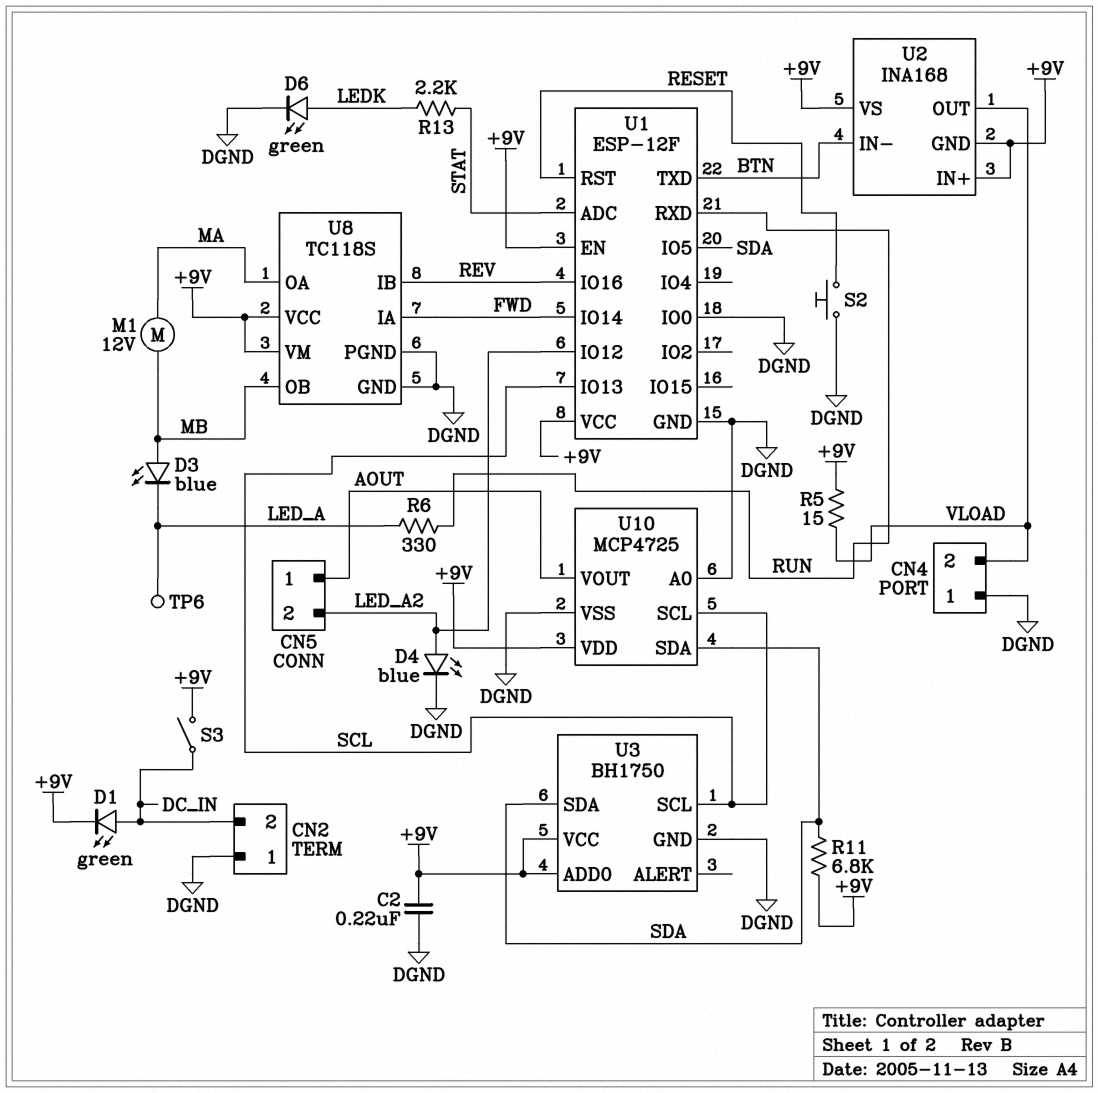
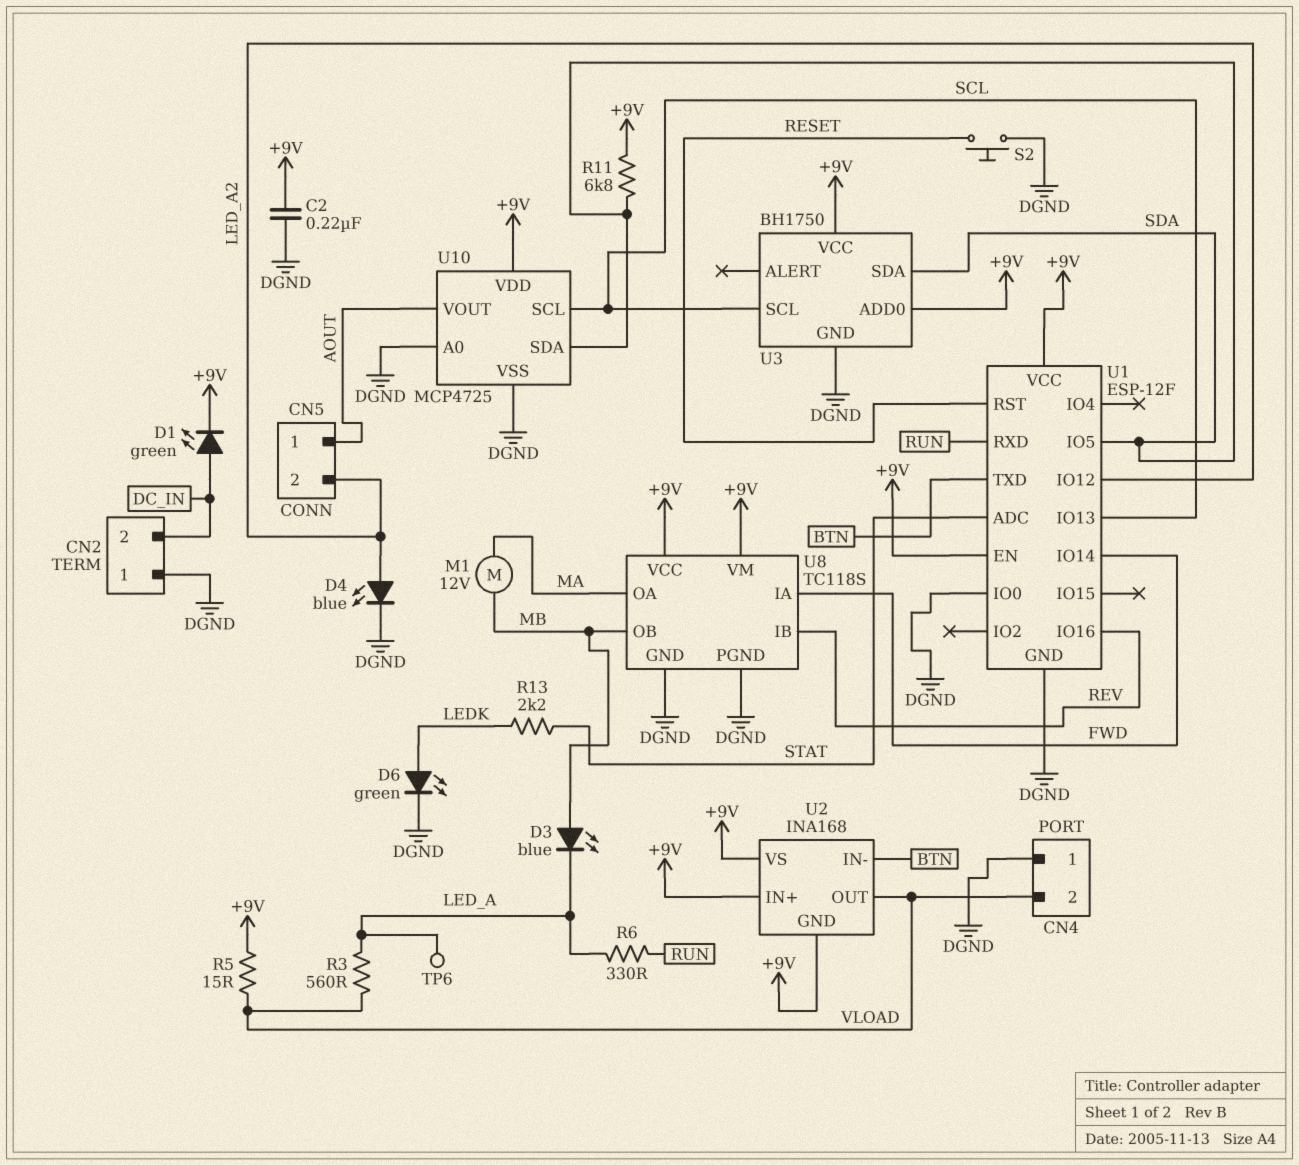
R3: none -> 560 (LED_A, VLOAD)
S3: switch (+9V, DC_IN) -> none

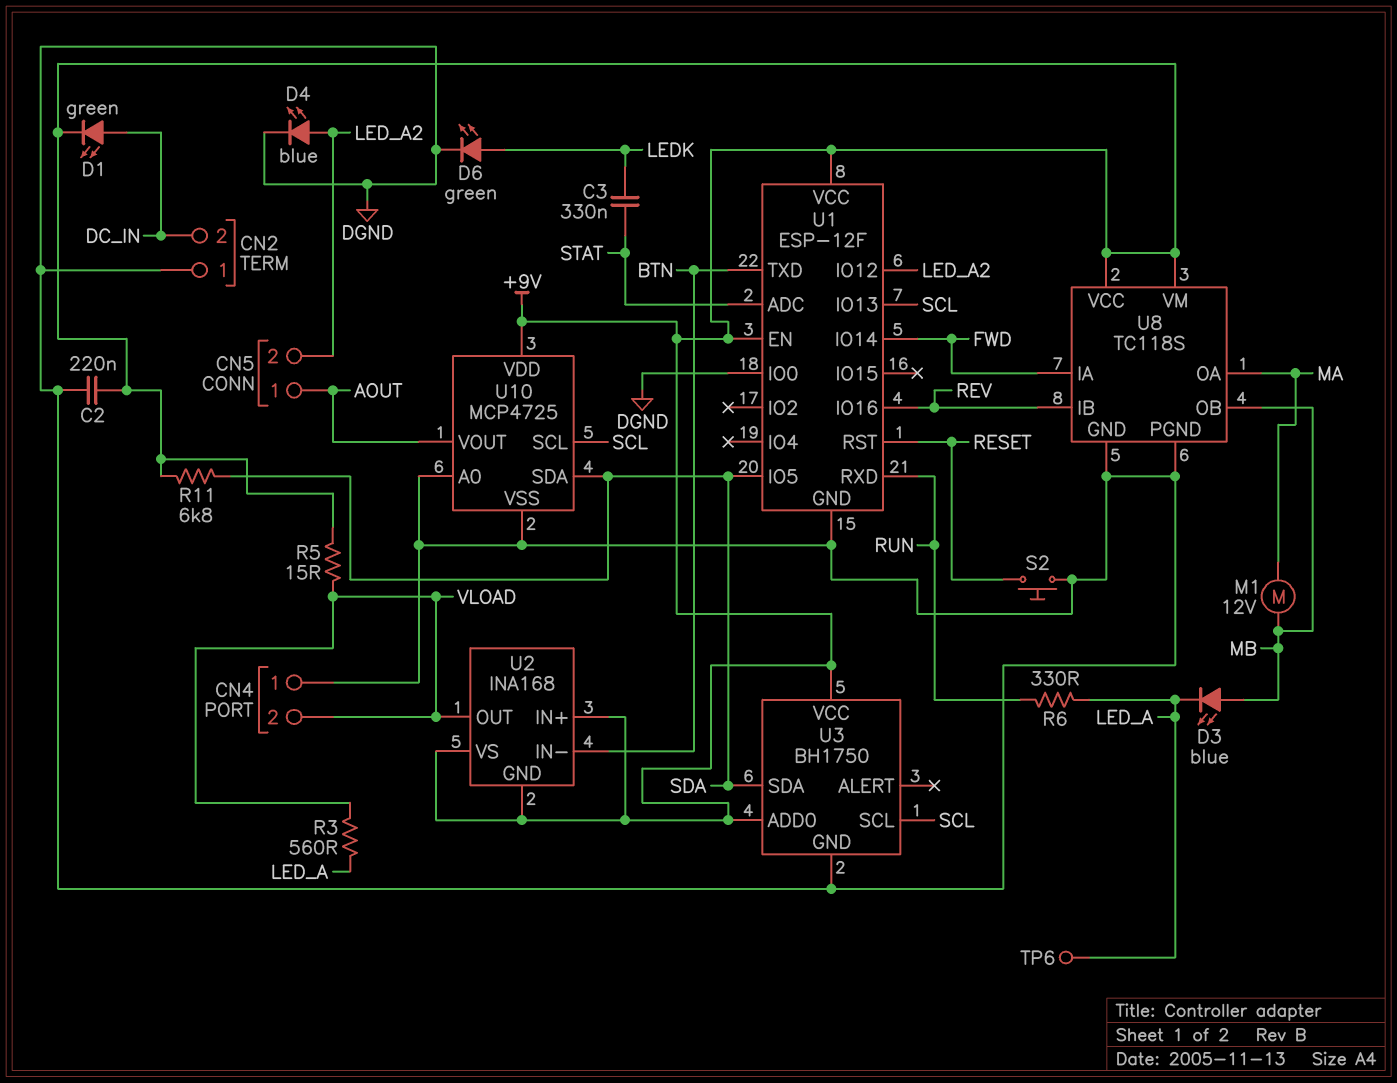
C3: none -> 330nF (LEDK, STAT)
R13: 2.2k (LEDK, STAT) -> none

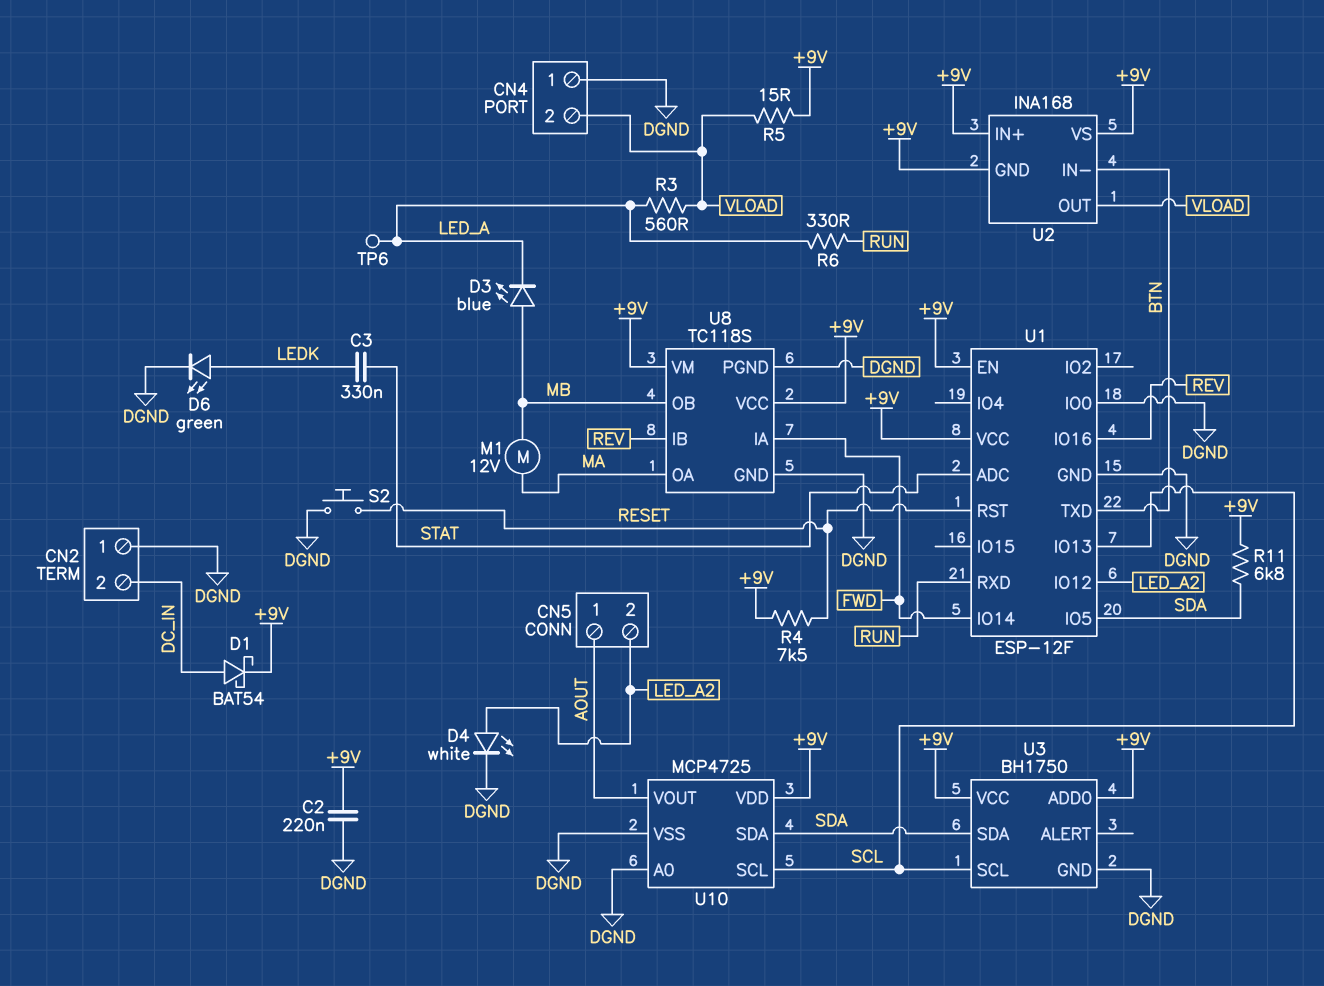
D1: LED green (A DC_IN, K +9V) -> schottky BAT54 (A DC_IN, K +9V)
D4: LED blue (A LED_A2, K DGND) -> LED white (A LED_A2, K DGND)
R4: none -> 7.5k (+9V, RESET)

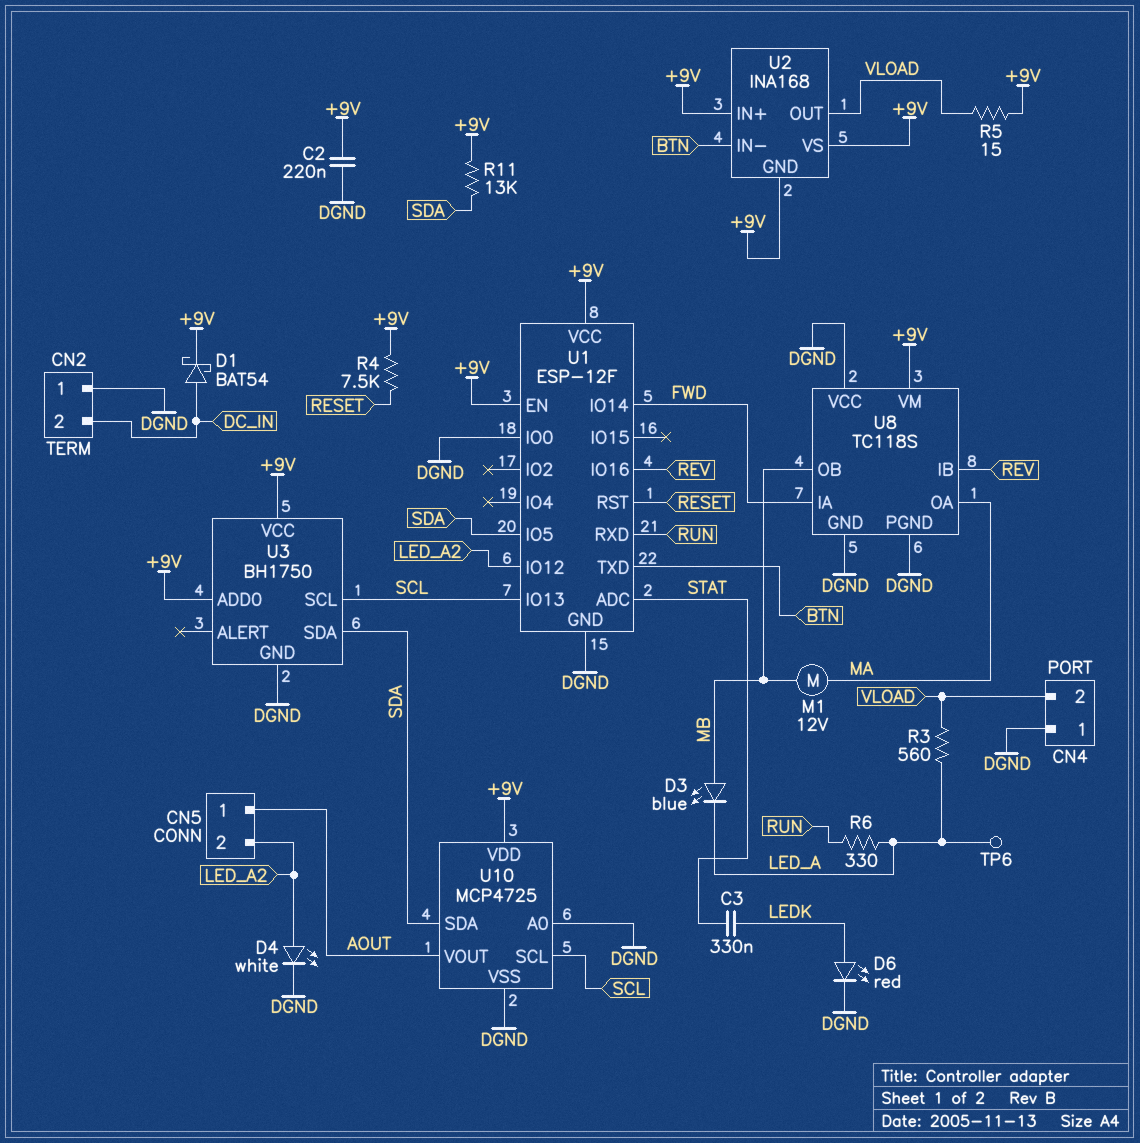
D6: LED green (A LEDK, K DGND) -> LED red (A LEDK, K DGND)
R11: 6.8k (+9V, SDA) -> 13k (+9V, SDA)
S2: button (DGND, RESET) -> none
U8 pin VCC: +9V -> DGND

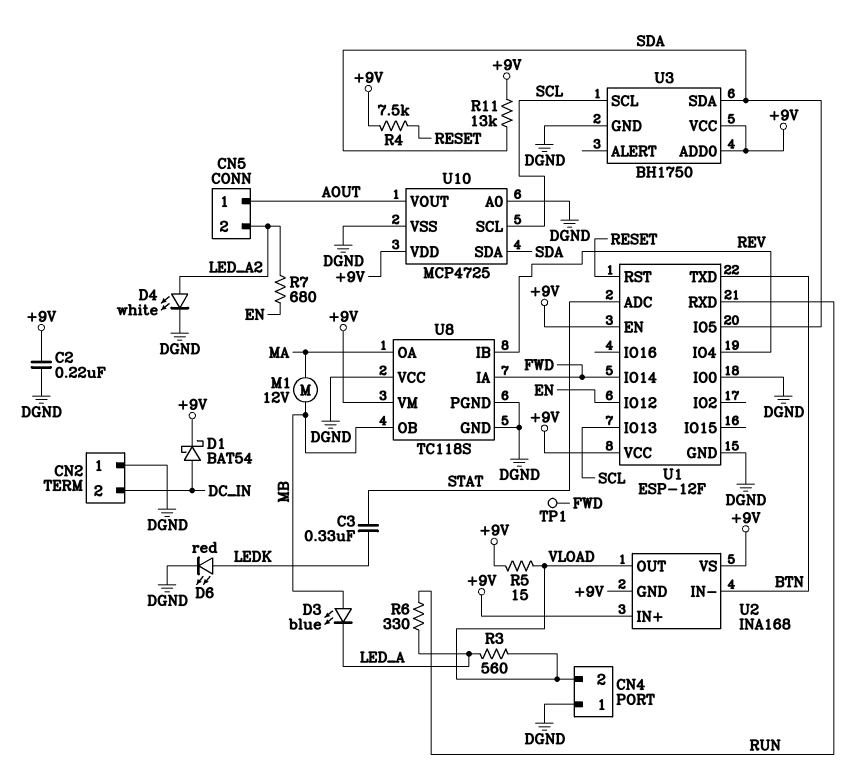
R7: none -> 680 (EN, LED_A2)
TP1: none -> test point (FWD)
TP6: test point (LED_A) -> none
U1 pin IO4: none -> REV
U1 pin IO12: LED_A2 -> EN
U1 pin IO16: REV -> none

